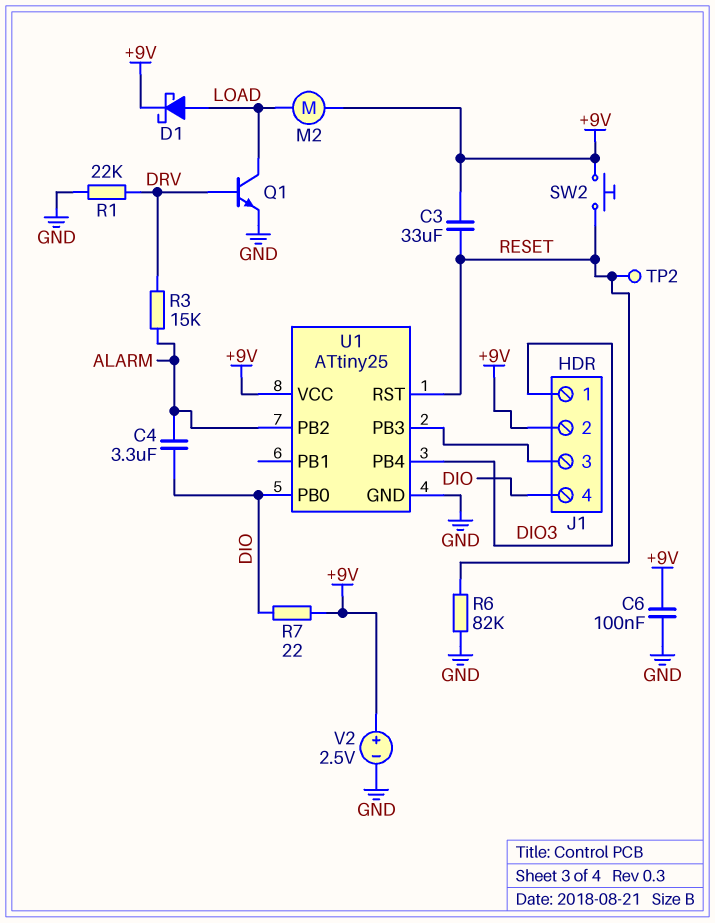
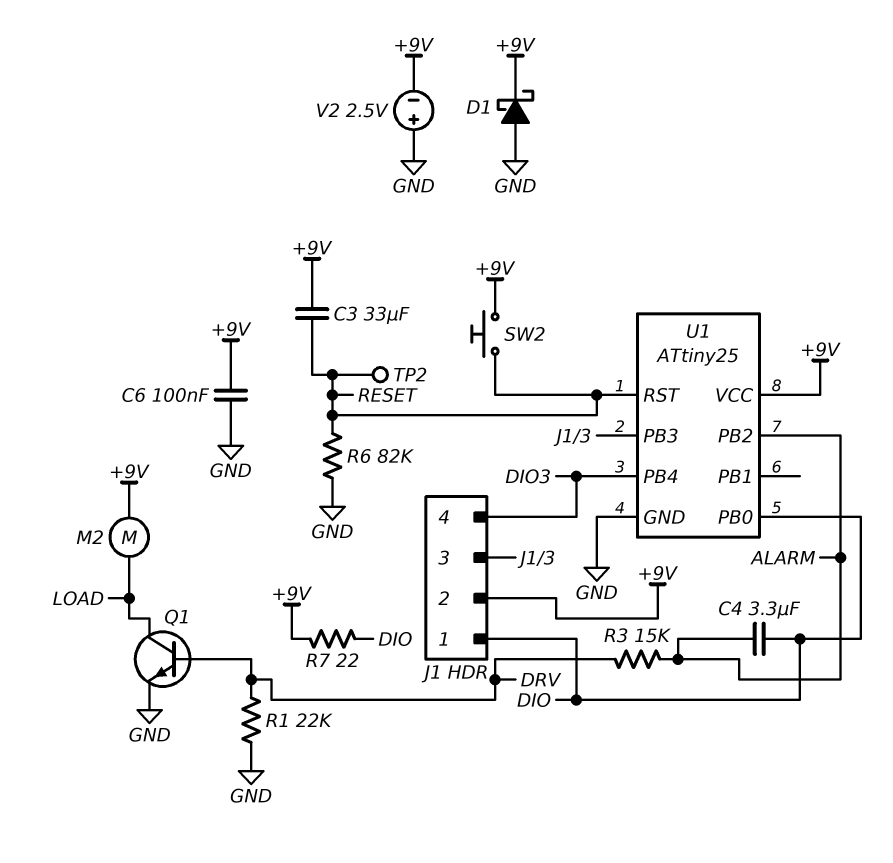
D1: schottky (A LOAD, K +9V) -> schottky (A GND, K +9V)
J1 pin 1: DIO3 -> DIO
J1 pin 4: DIO -> DIO3
V2: 2.5V (plus +9V, minus GND) -> 2.5V (plus GND, minus +9V)

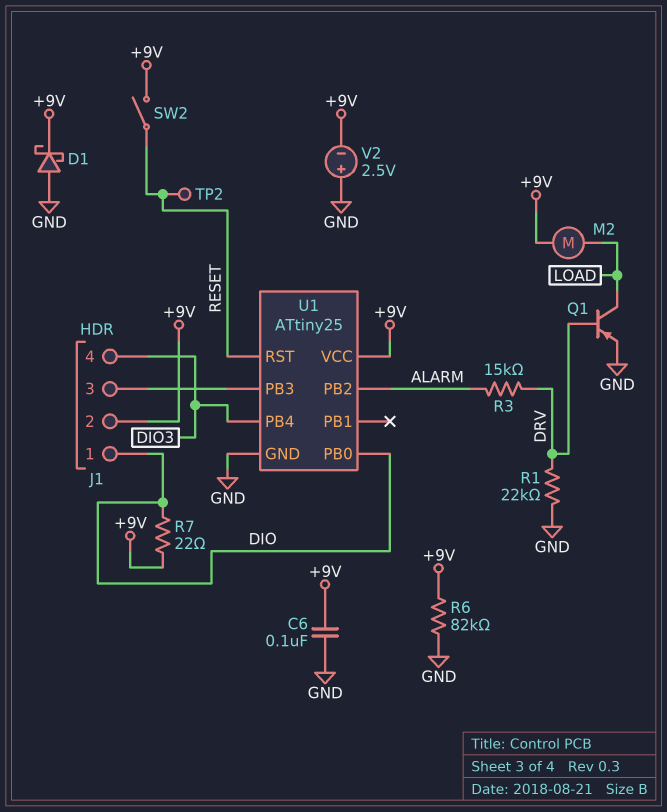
C3: 33uF (+9V, RESET) -> none
C4: 3.3uF (ALARM, DIO) -> none
Q1: NPN (B DRV, C LOAD, E GND) -> PNP (B DRV, C LOAD, E GND)
R6: 82k (GND, RESET) -> 82k (+9V, GND)
SW2: button (+9V, RESET) -> switch (+9V, RESET)

